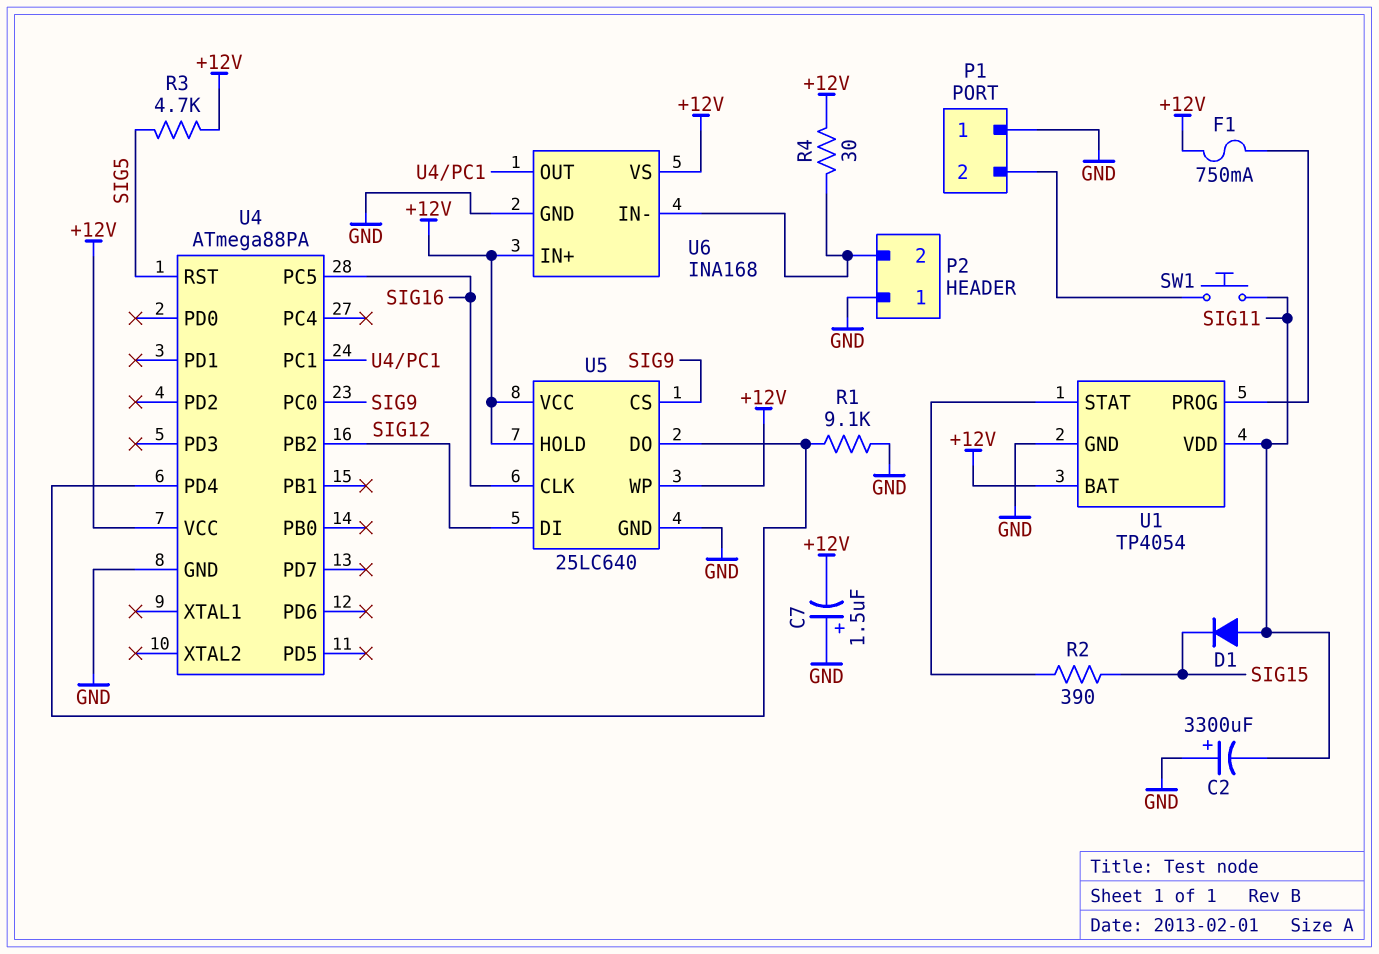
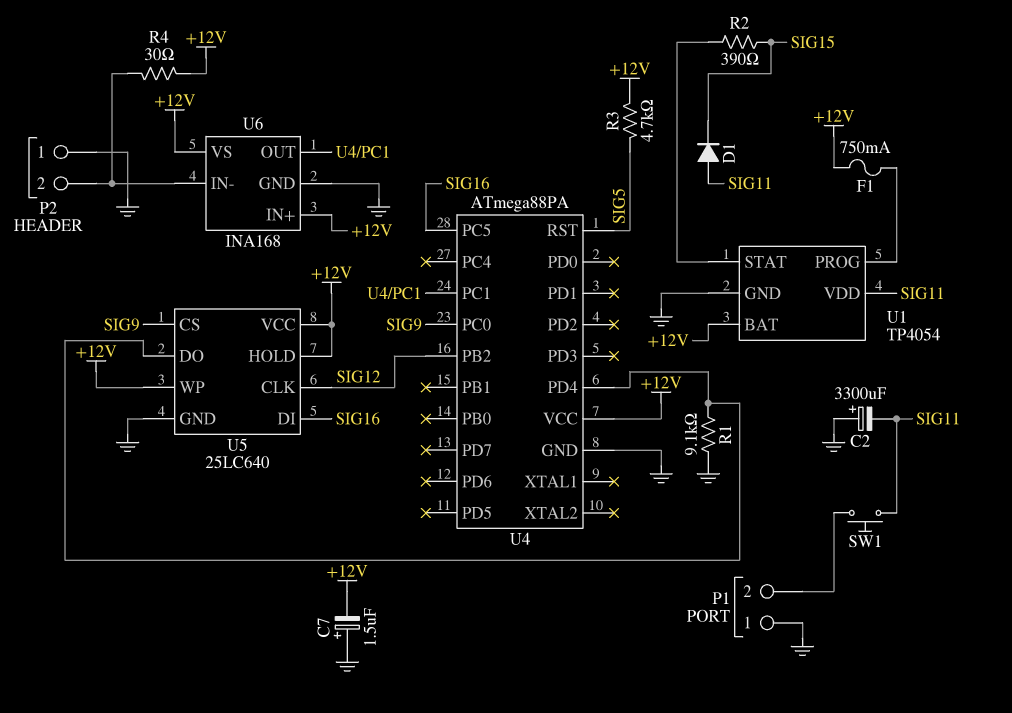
U5 pin CLK: SIG16 -> SIG12
U5 pin DI: SIG12 -> SIG16

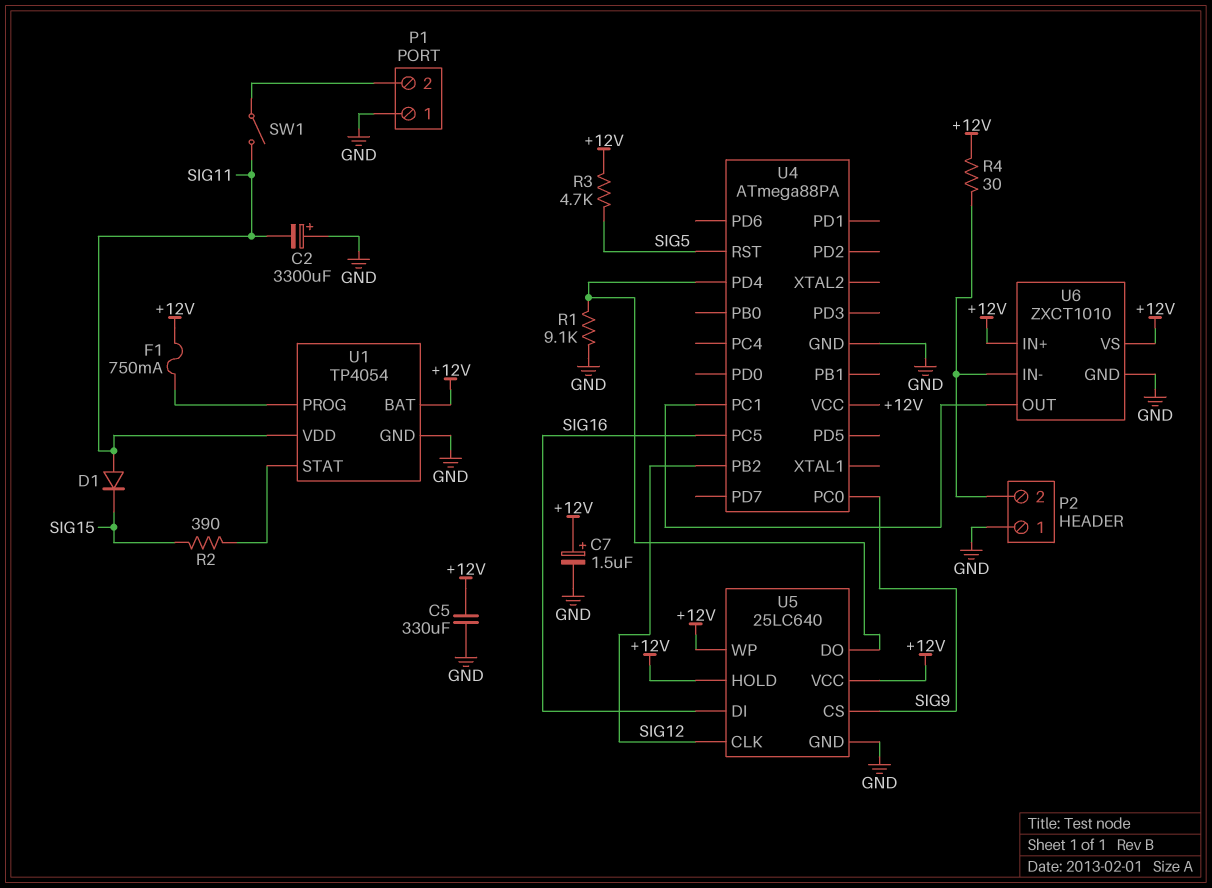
C5: none -> 330uF (+12V, GND)
C7: 1.5uF (plus GND, minus +12V) -> 1.5uF (plus +12V, minus GND)
SW1: button (P1/2, SIG11) -> switch (P1/2, SIG11)
U6: INA168 -> ZXCT1010

